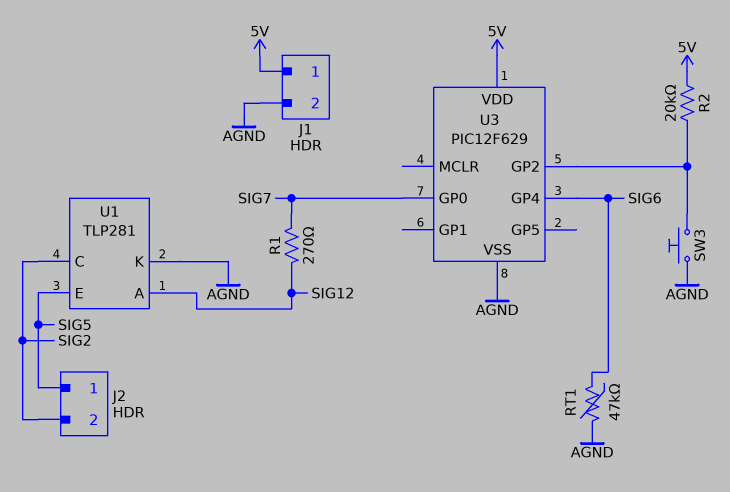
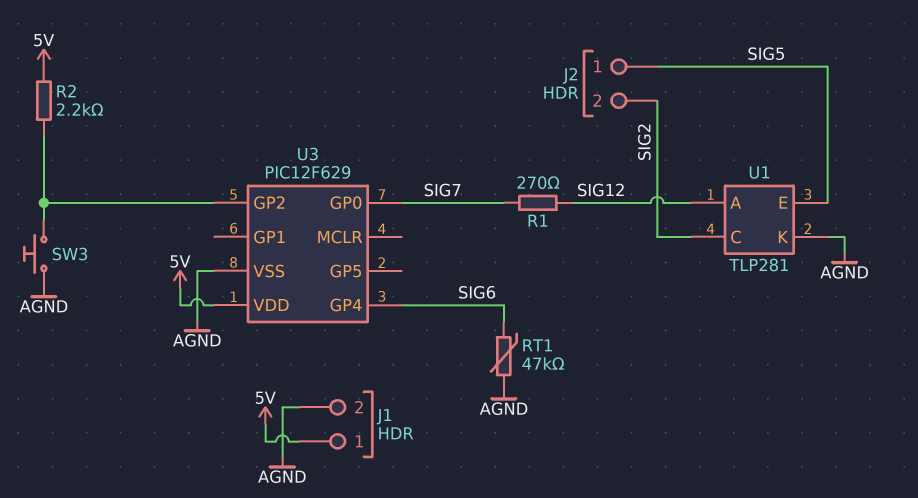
R2: 20k (5V, U3/GP2) -> 2.2k (5V, U3/GP2)

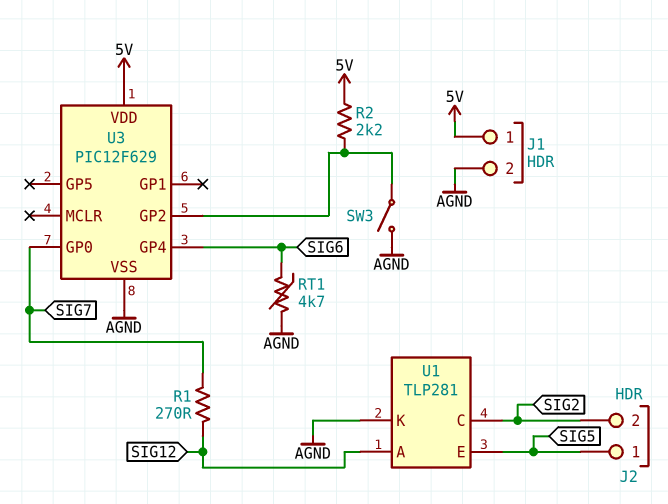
RT1: 47k (AGND, SIG6) -> 4.7k (AGND, SIG6)
SW3: button (AGND, U3/GP2) -> switch (AGND, U3/GP2)

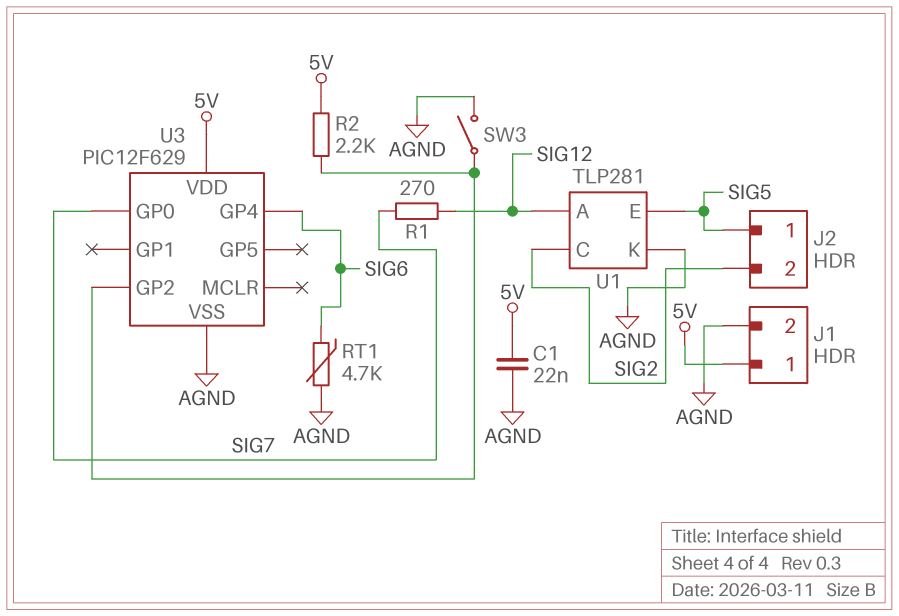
C1: none -> 22nF (5V, AGND)

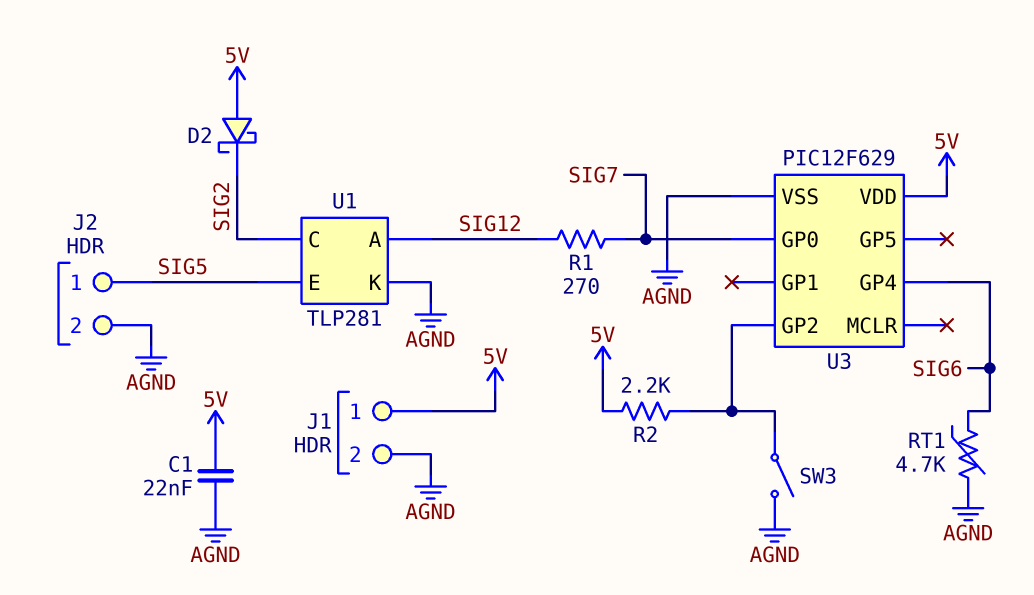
D2: none -> schottky (A 5V, K SIG2)
J2 pin 2: SIG2 -> AGND

